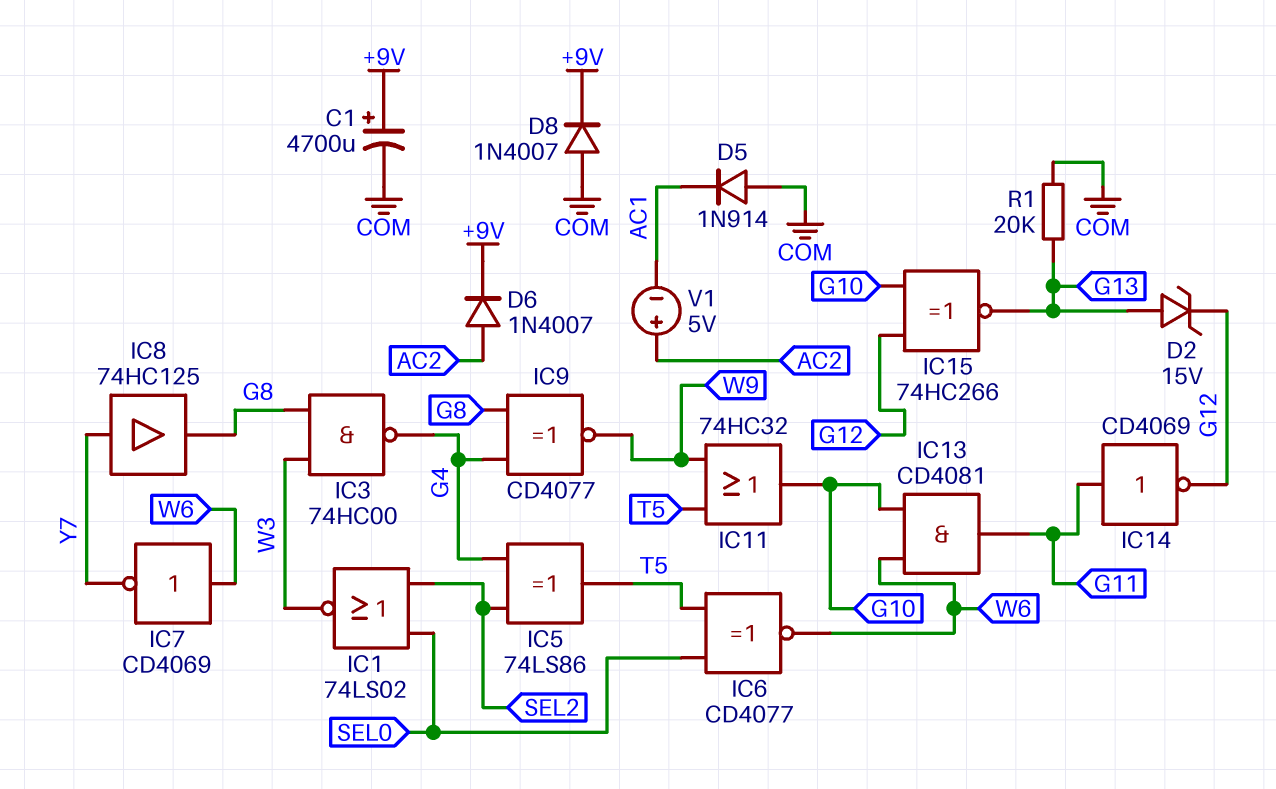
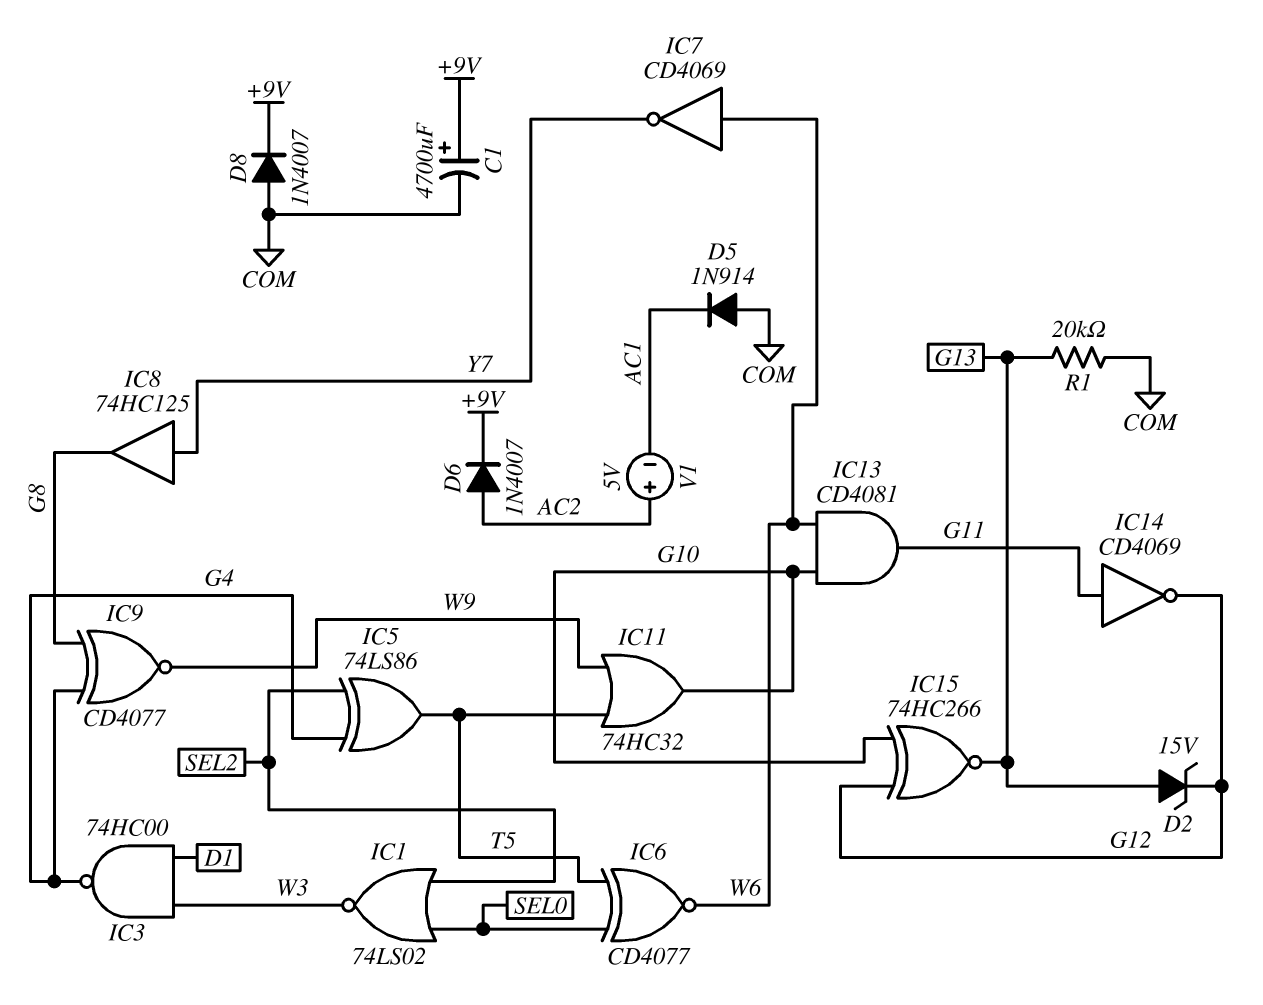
IC3: NAND 74HC00 (in G8, in W3, out G4) -> NAND 74HC00 (in D1, in W3, out G4)

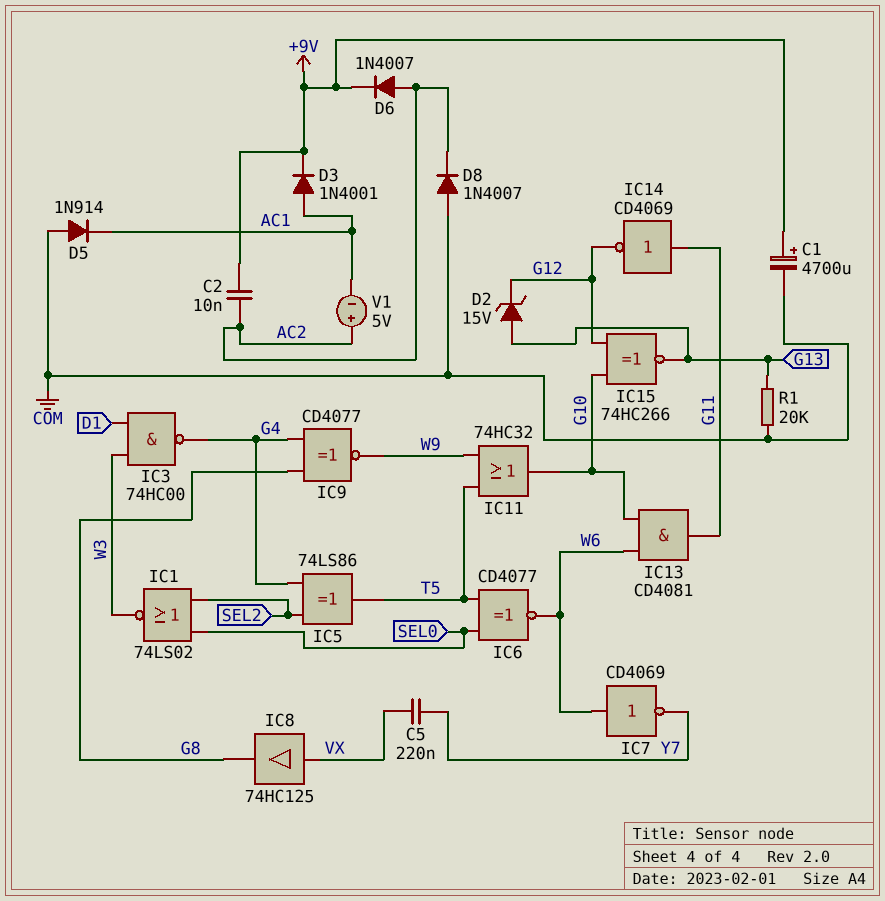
C2: none -> 10nF (+9V, AC2)
C5: none -> 220nF (VX, Y7)
D3: none -> diode 1N4001 (A AC1, K +9V)
D8: diode 1N4007 (A COM, K +9V) -> diode 1N4007 (A COM, K AC2)
IC8: buffer 74HC125 (in Y7, out G8) -> buffer 74HC125 (in VX, out G8)

